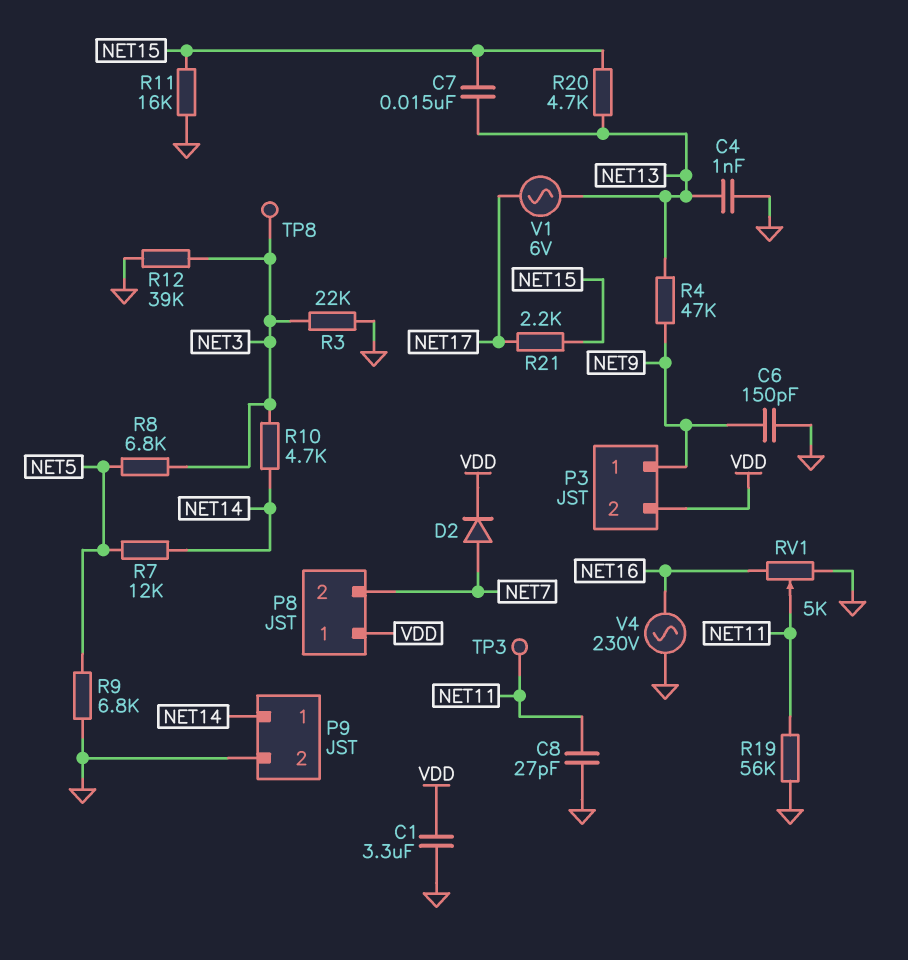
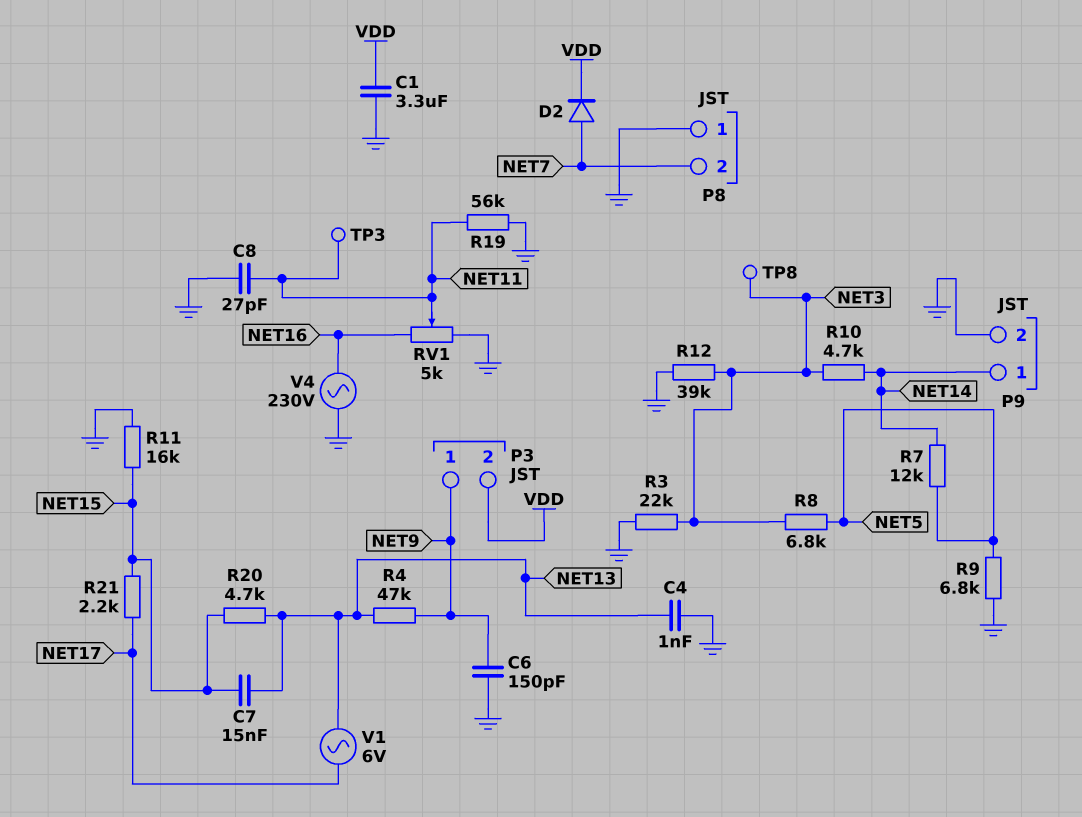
P8 pin 1: VDD -> GND

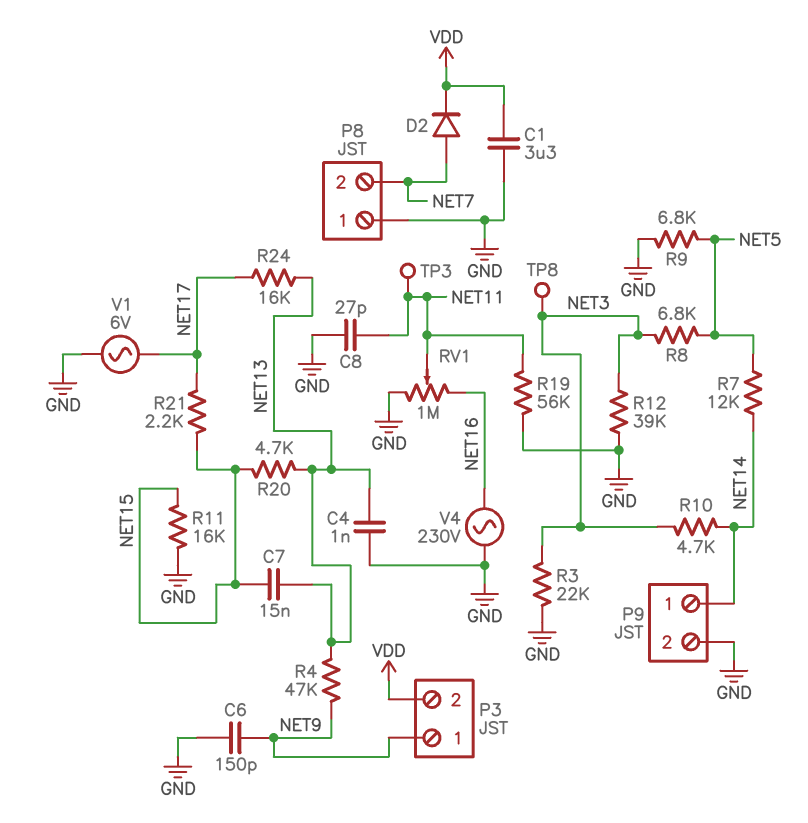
R24: none -> 16k (NET13, NET17)
RV1: 5k (GND, NET16, wiper NET11) -> 1M (GND, NET16, wiper NET11)
V1: AC 6V (NET13, NET17) -> AC 6V (GND, NET17)

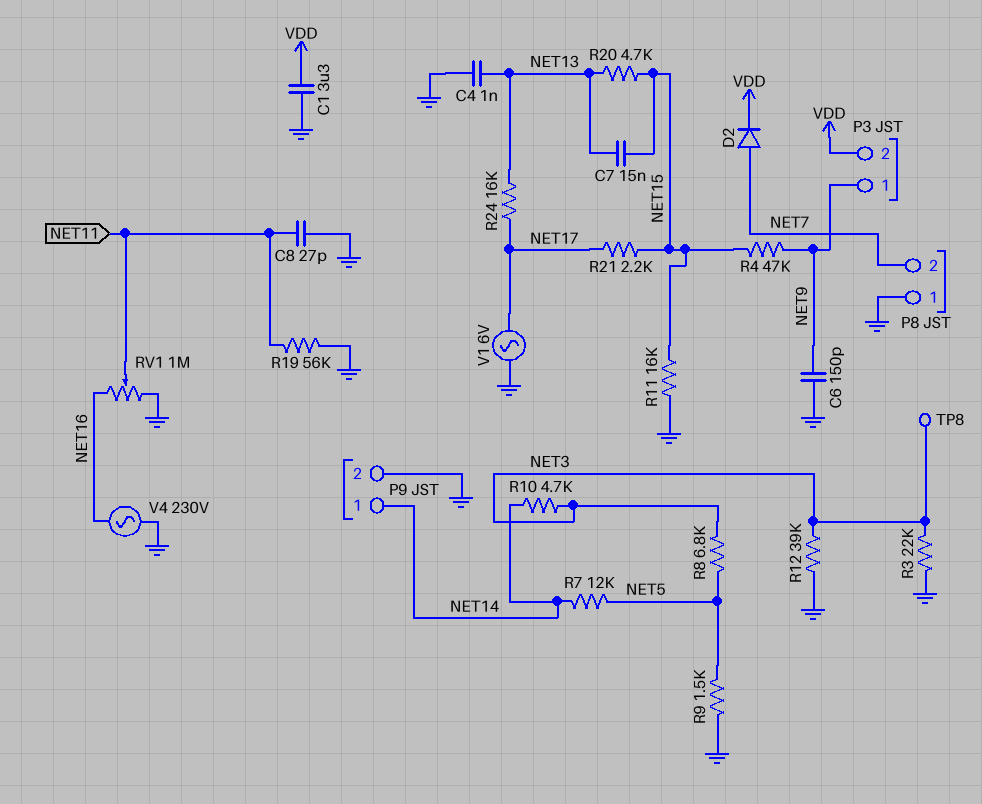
R4: 47k (NET9, NET13) -> 47k (NET9, NET15)
R9: 6.8k (GND, NET5) -> 1.5k (GND, NET5)
TP3: test point (NET11) -> none

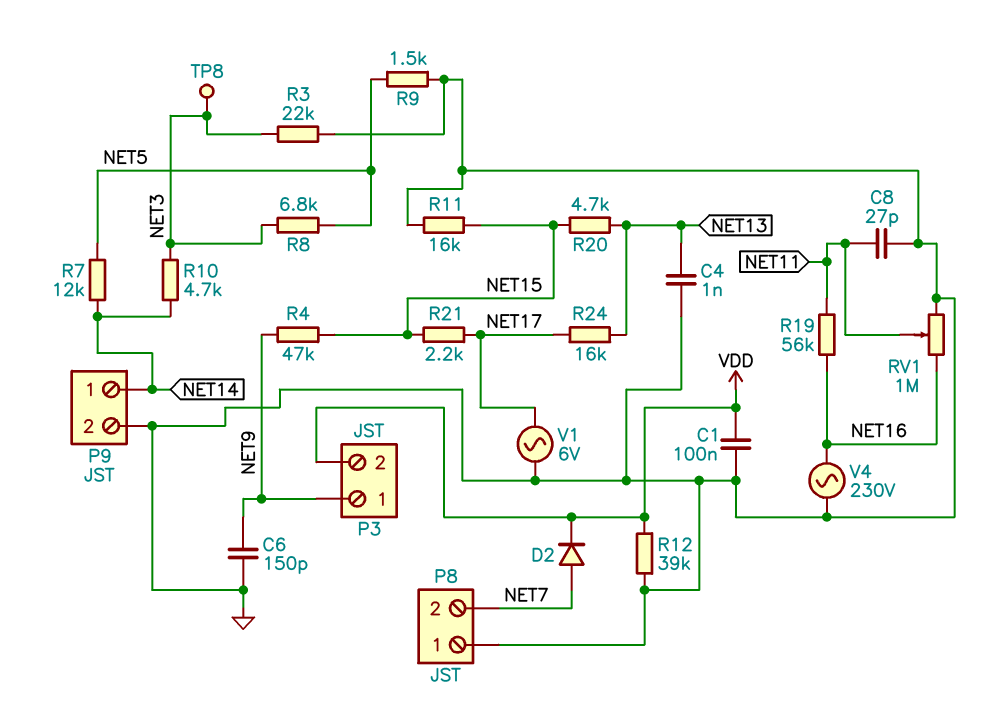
C1: 3.3uF (GND, VDD) -> 100nF (GND, VDD)
C7: 15nF (NET13, NET15) -> none
R12: 39k (GND, NET3) -> 39k (GND, VDD)
R19: 56k (GND, NET11) -> 56k (NET11, NET16)

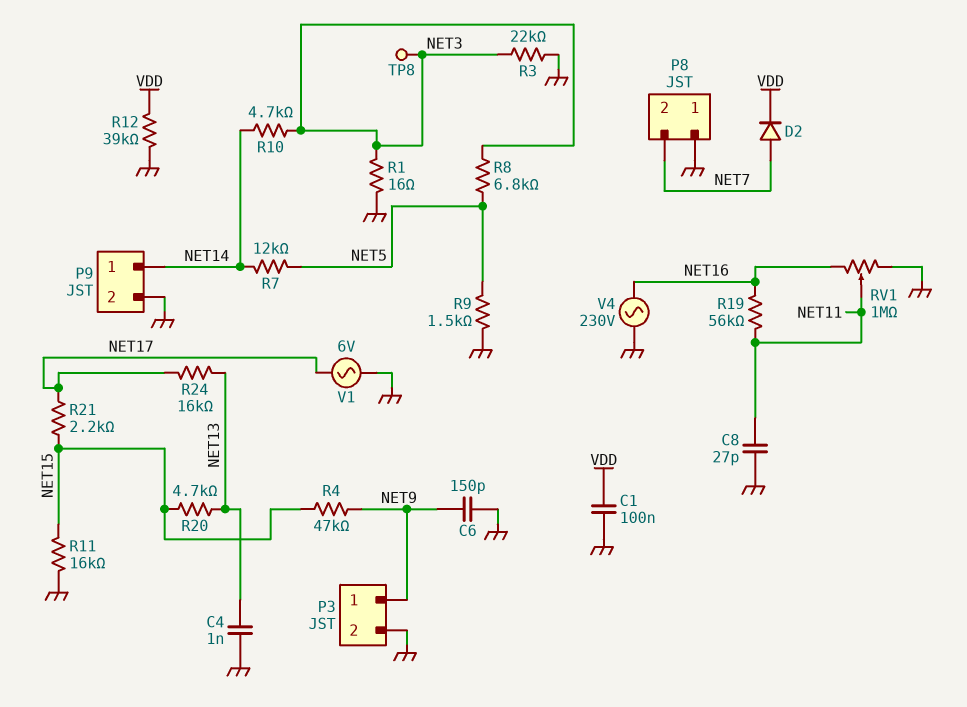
P3 pin 2: VDD -> GND
R1: none -> 16 (GND, NET3)

